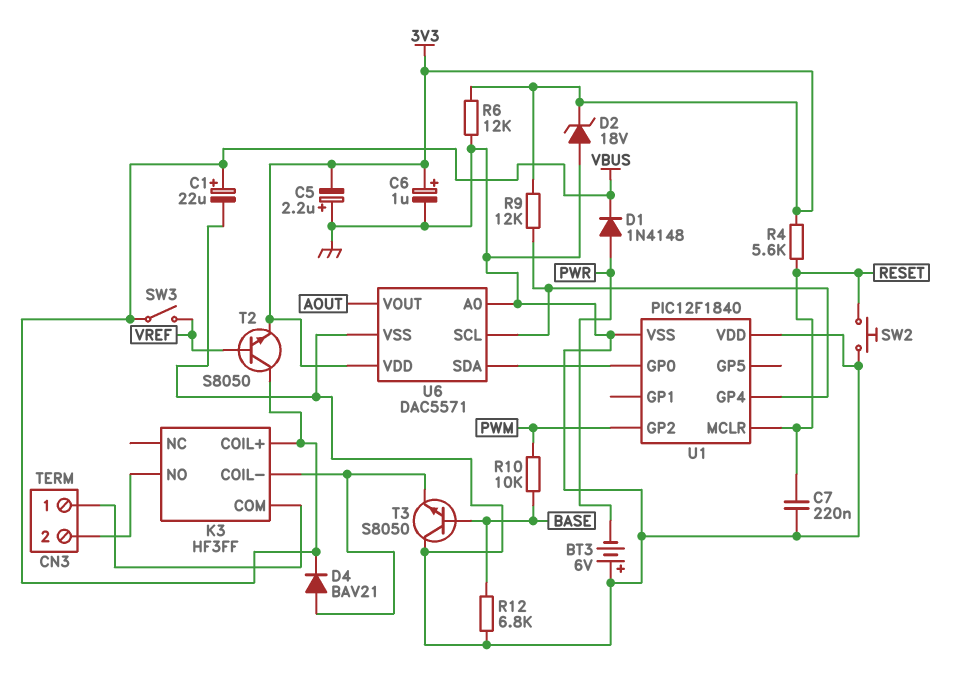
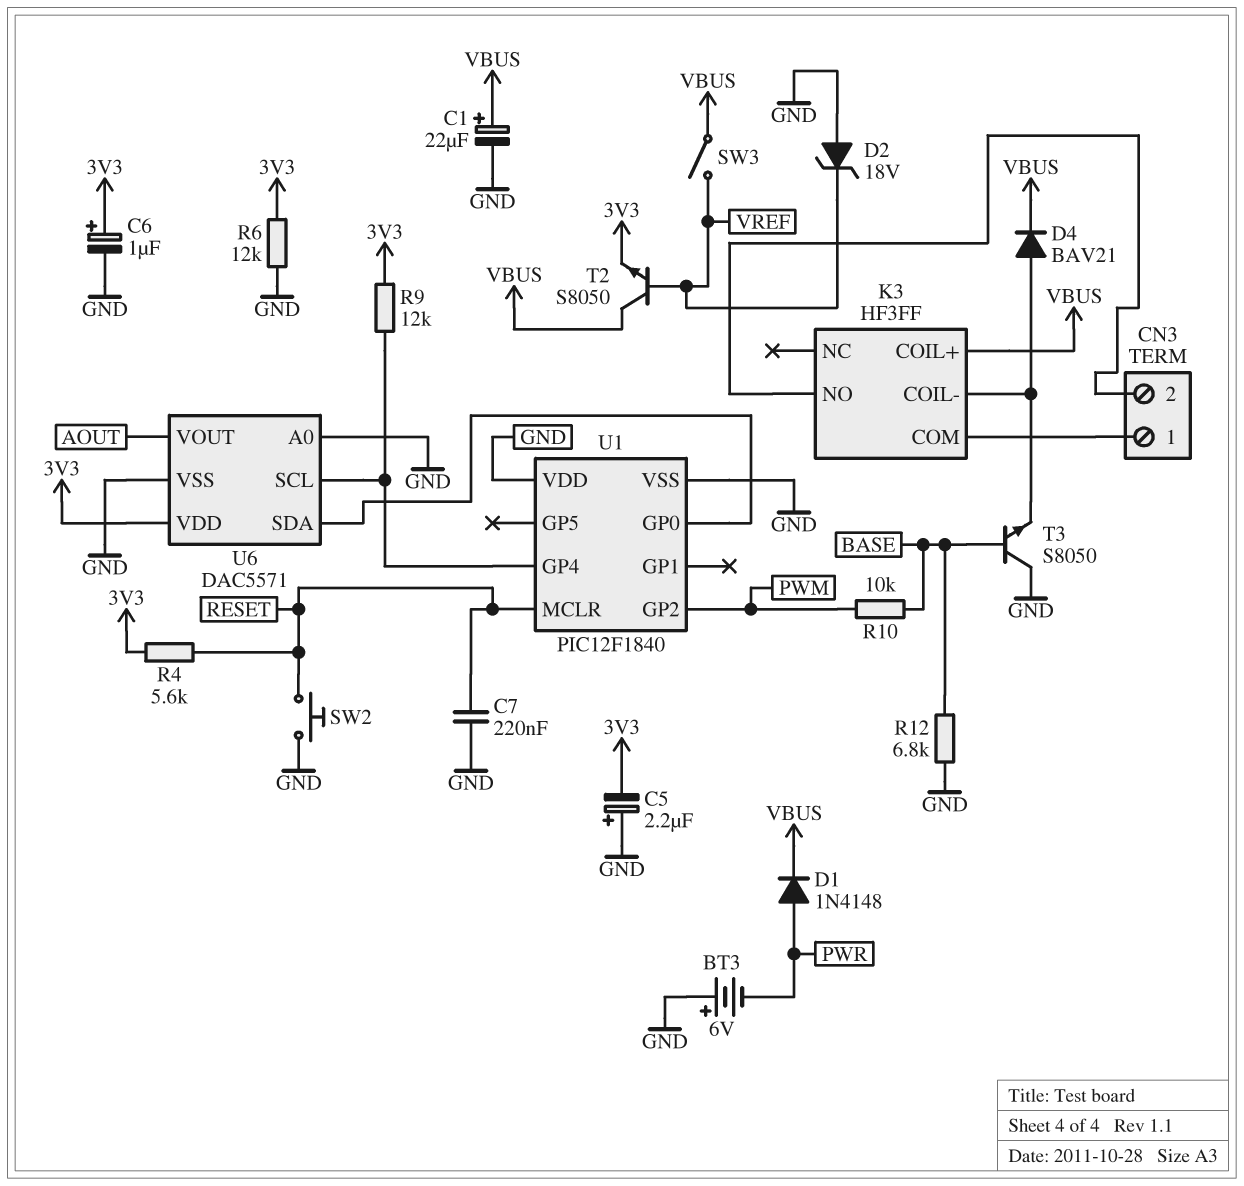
D2: zener 18V (A GND, K 3V3) -> zener 18V (A GND, K VREF)

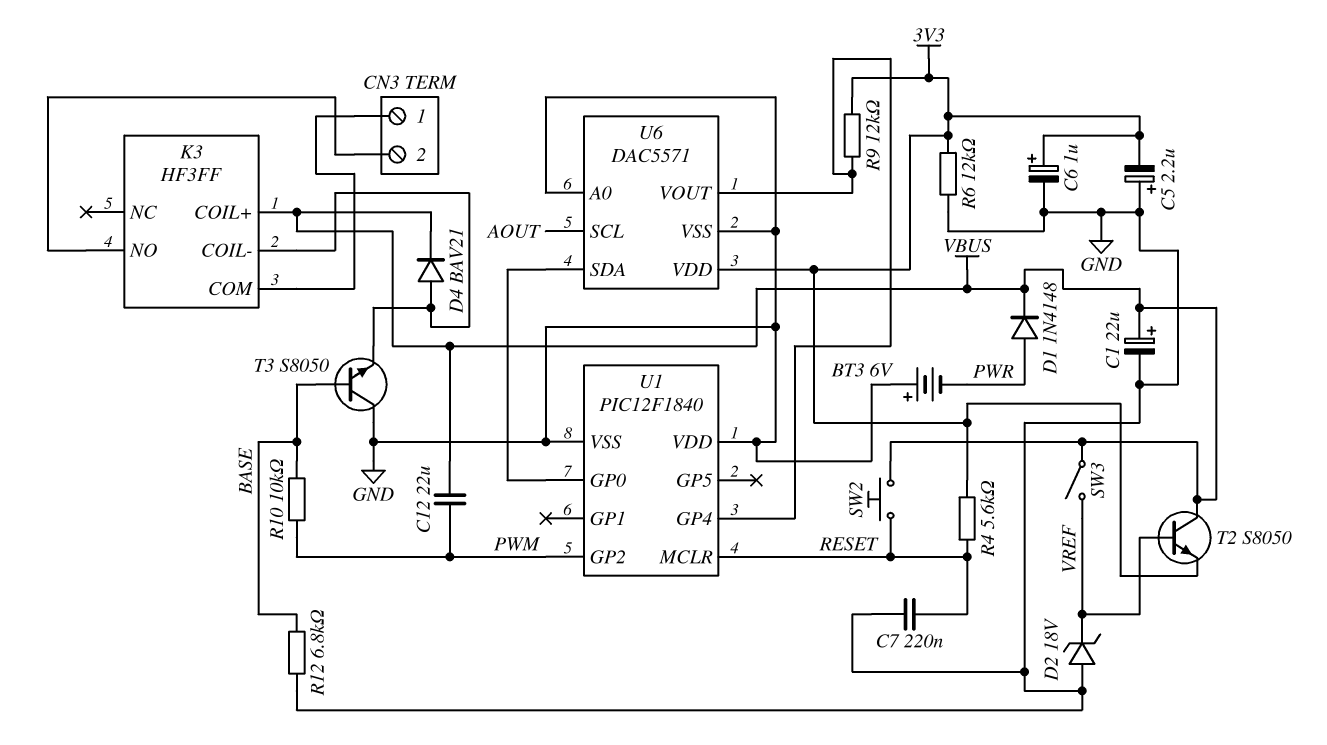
C12: none -> 22uF (PWM, VBUS)
SW2: button (GND, RESET) -> button (RESET, VBUS)
U6 pin SCL: U1/GP4 -> AOUT
U6 pin VOUT: AOUT -> U1/GP4

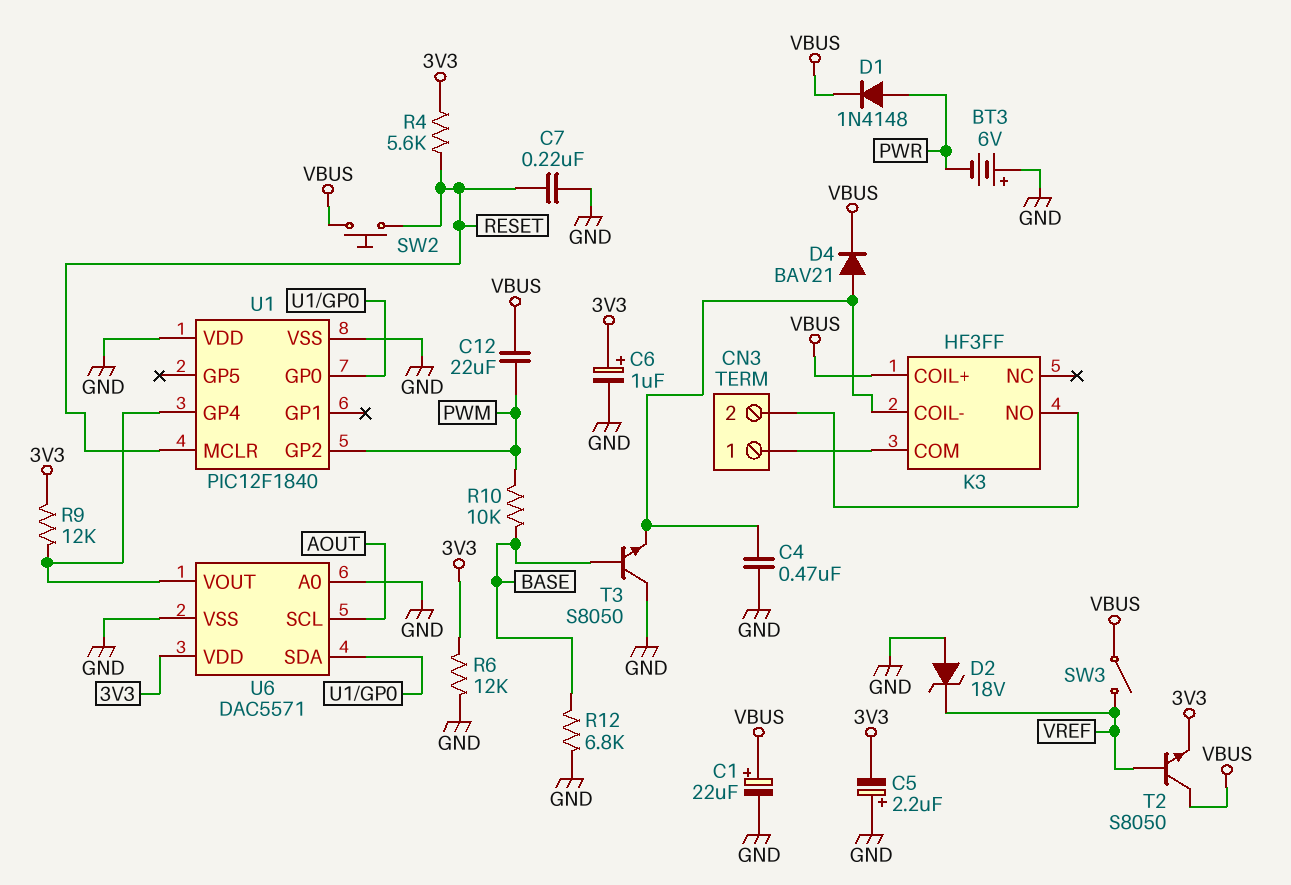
C4: none -> 470nF (GND, K3/COIL-)

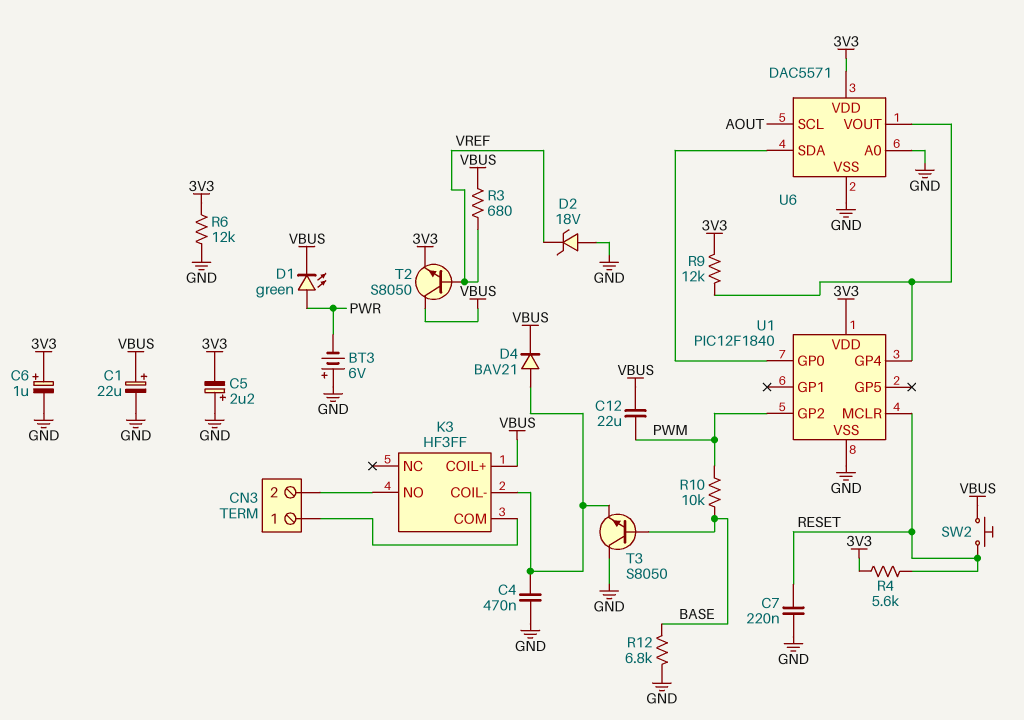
D1: diode 1N4148 (A PWR, K VBUS) -> LED green (A PWR, K VBUS)
R3: none -> 680 (VBUS, VREF)
SW3: switch (VBUS, VREF) -> none
U1 pin VDD: GND -> 3V3

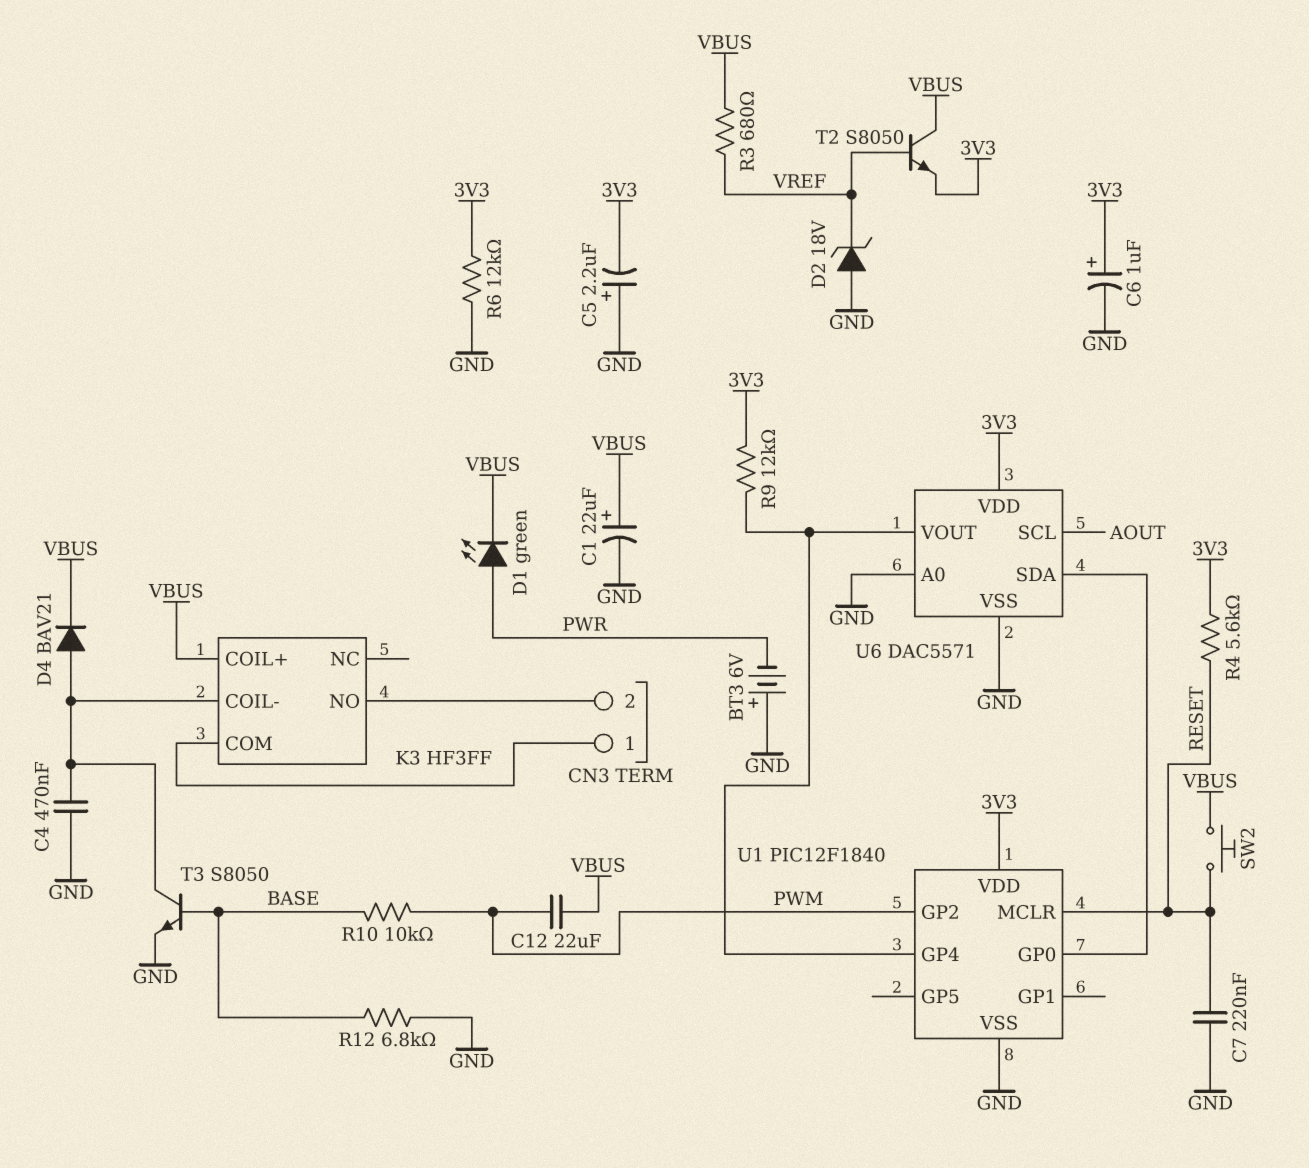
T3: NPN S8050 (B BASE, C GND, E K3/COIL-) -> NPN S8050 (B BASE, C K3/COIL-, E GND)

